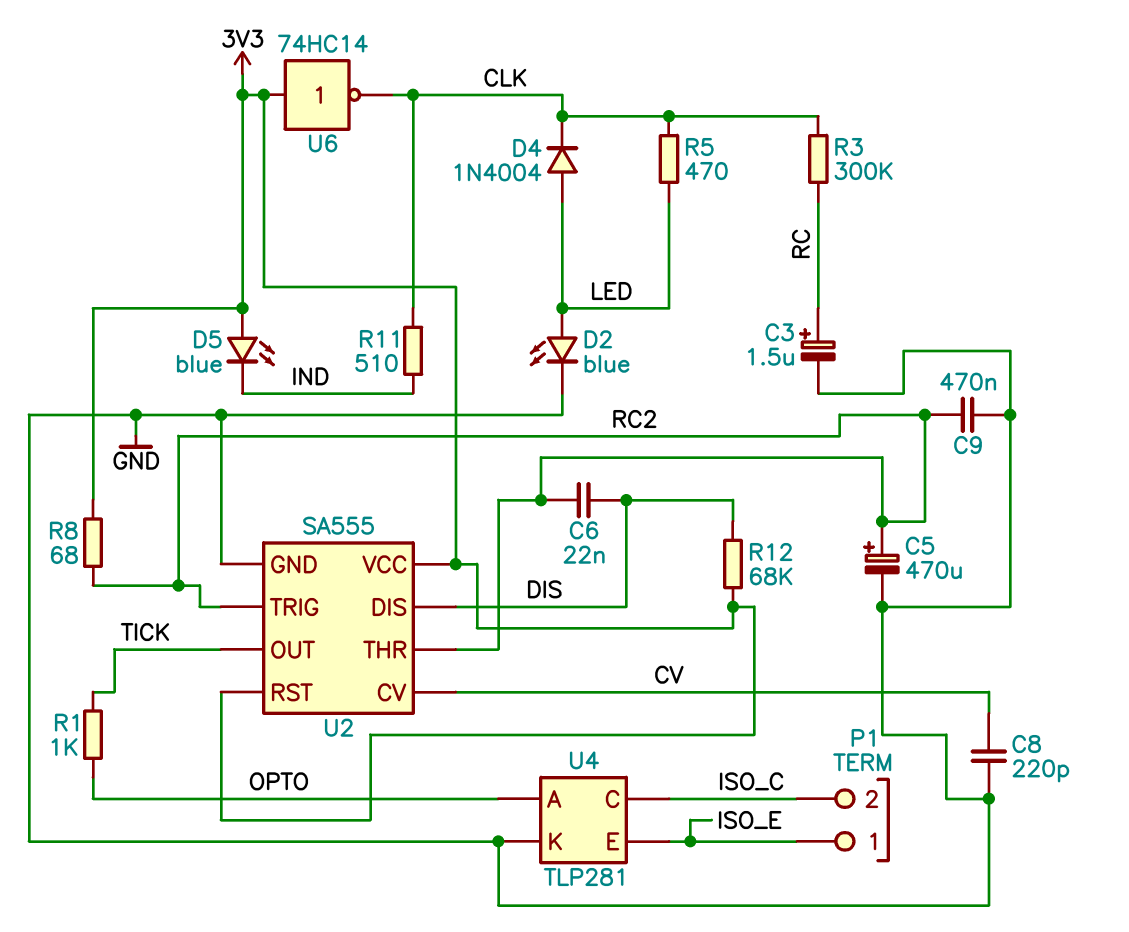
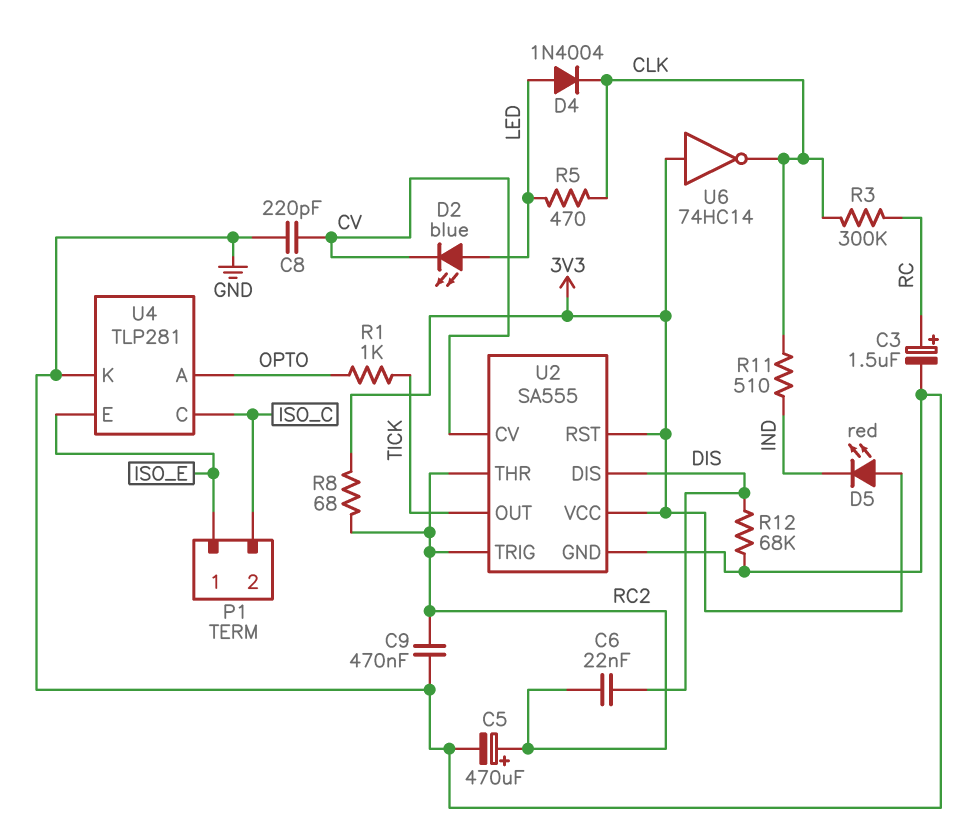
D2: LED blue (A LED, K GND) -> LED blue (A LED, K CV)
D5: LED blue (A 3V3, K IND) -> LED red (A 3V3, K IND)
R12: 68k (3V3, DIS) -> 68k (DIS, GND)

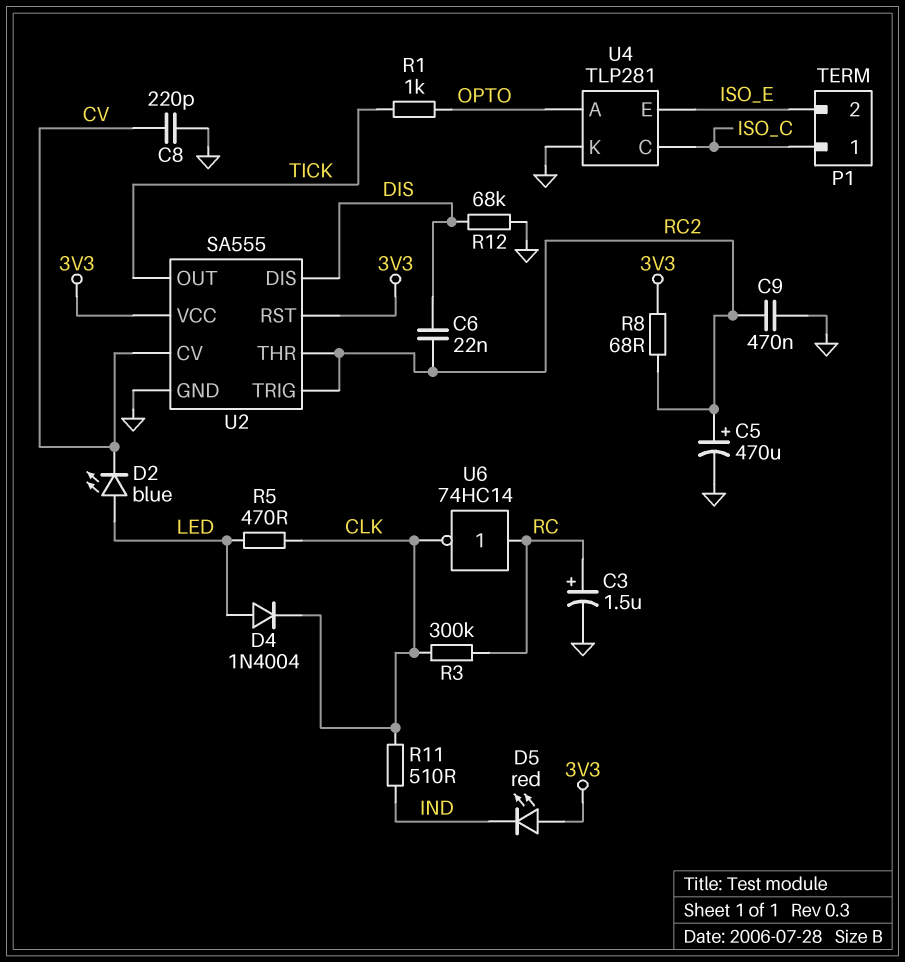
P1 pin 1: ISO_E -> ISO_C
P1 pin 2: ISO_C -> ISO_E
U6: NOT 74HC14 (in 3V3, out CLK) -> NOT 74HC14 (in RC, out CLK)

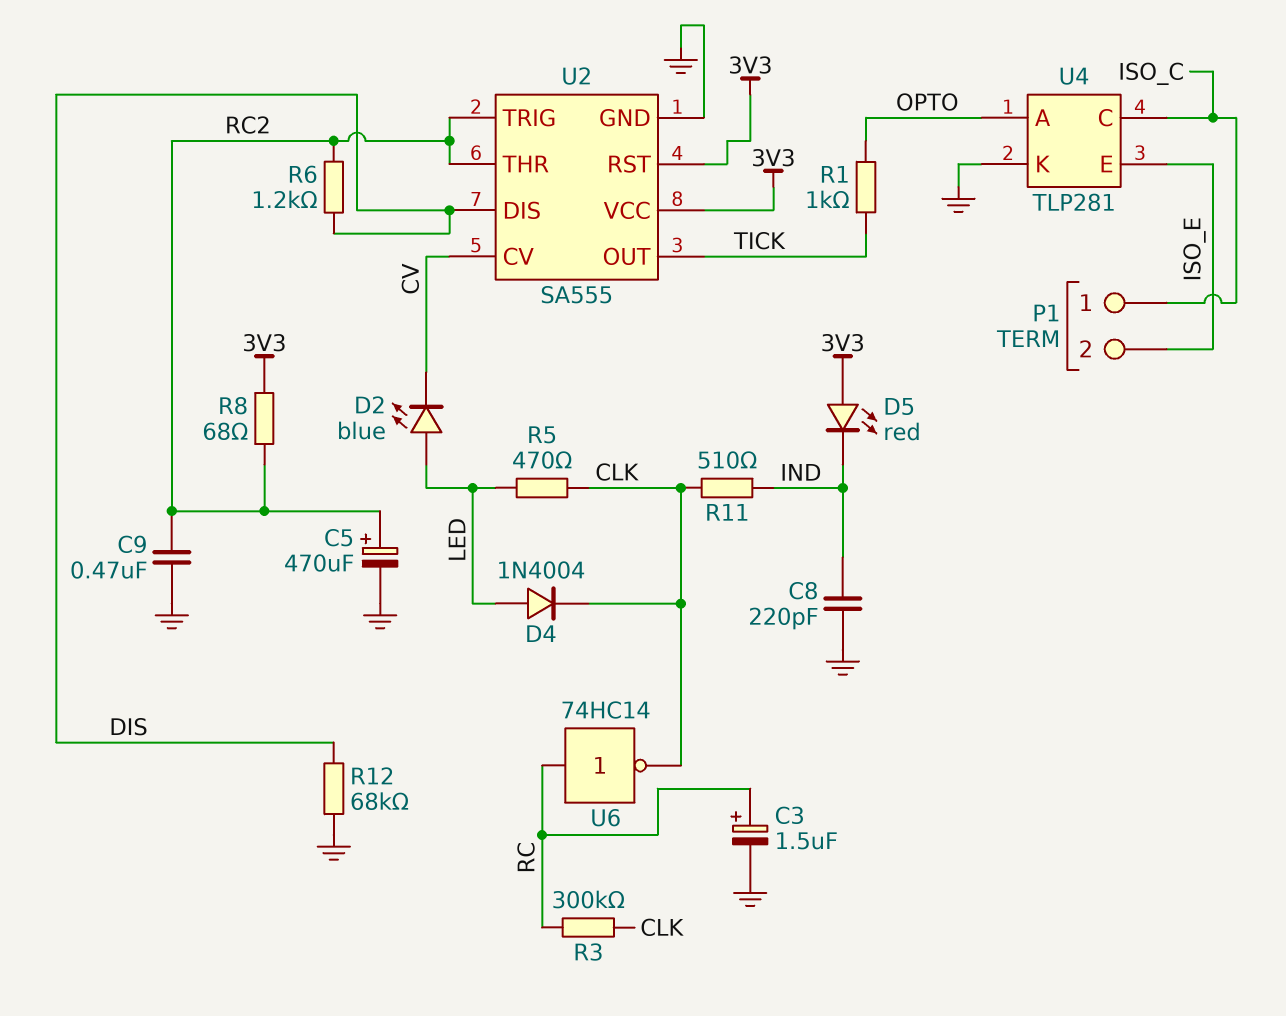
C6: 22nF (DIS, RC2) -> none
C8: 220pF (CV, GND) -> 220pF (GND, IND)
R6: none -> 1.2k (DIS, RC2)

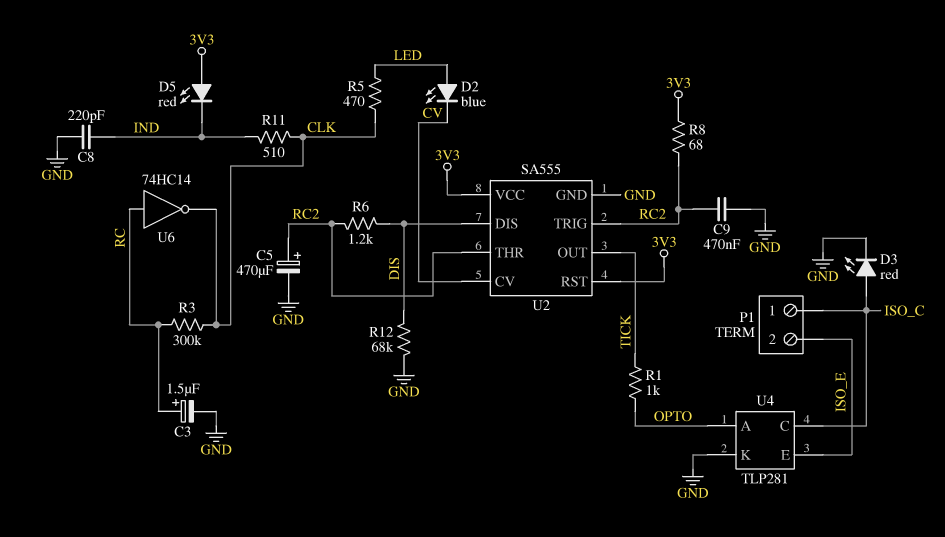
D3: none -> LED red (A ISO_C, K GND)
D4: diode 1N4004 (A LED, K CLK) -> none

